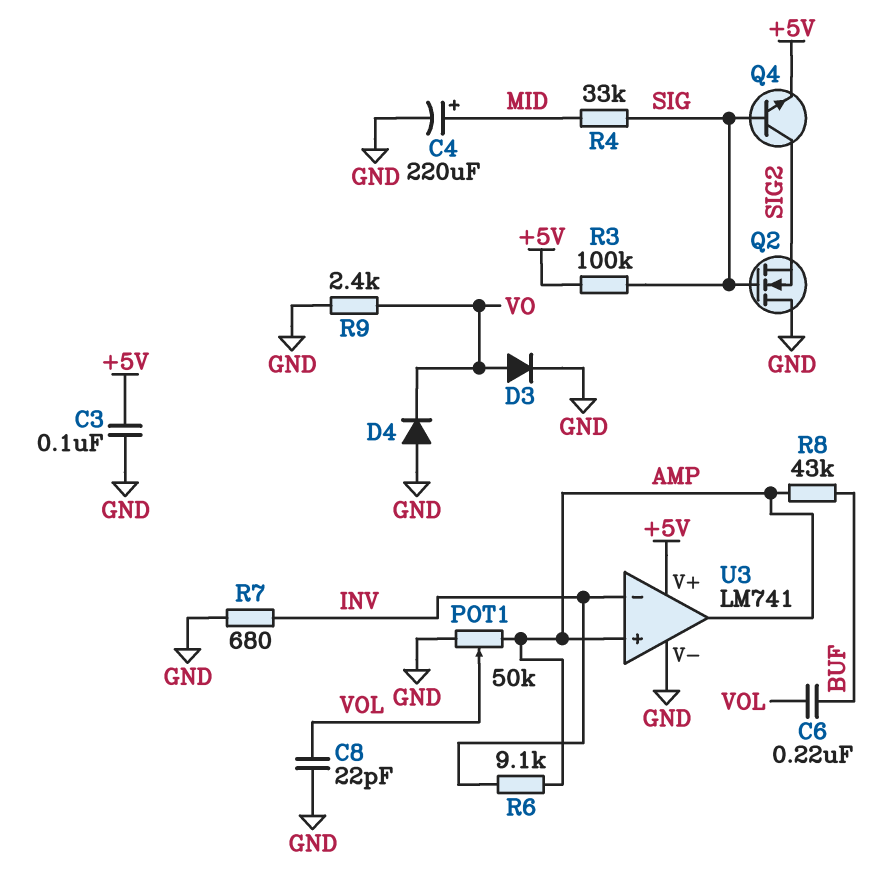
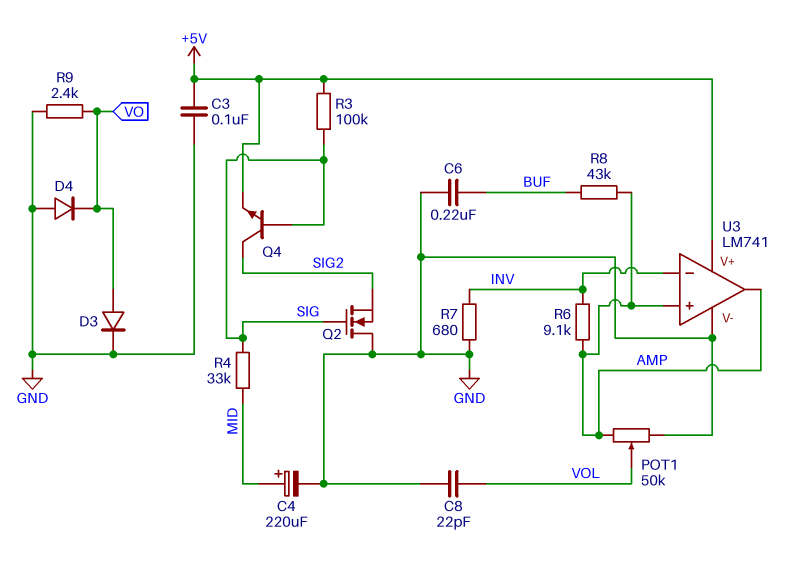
C6: 220nF (BUF, VOL) -> 220nF (BUF, GND)

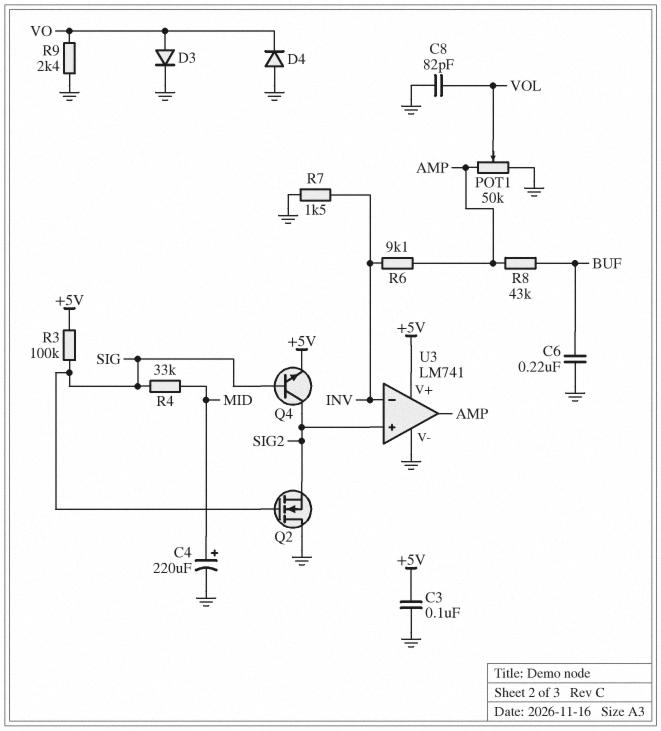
C8: 22pF (GND, VOL) -> 82pF (GND, VOL)
R7: 680 (GND, INV) -> 1.5k (GND, INV)
U3 pin in+: AMP -> SIG2

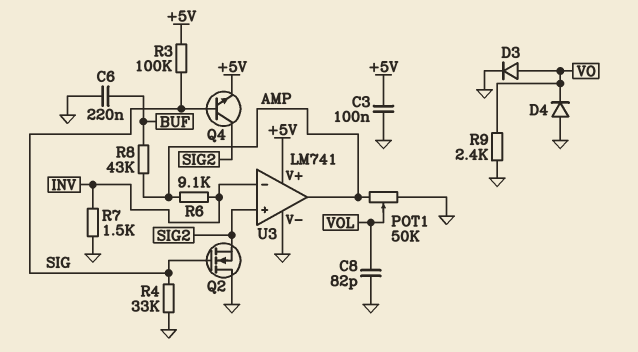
C4: 220uF (plus MID, minus GND) -> none
R4: 33k (MID, SIG) -> 33k (GND, SIG)

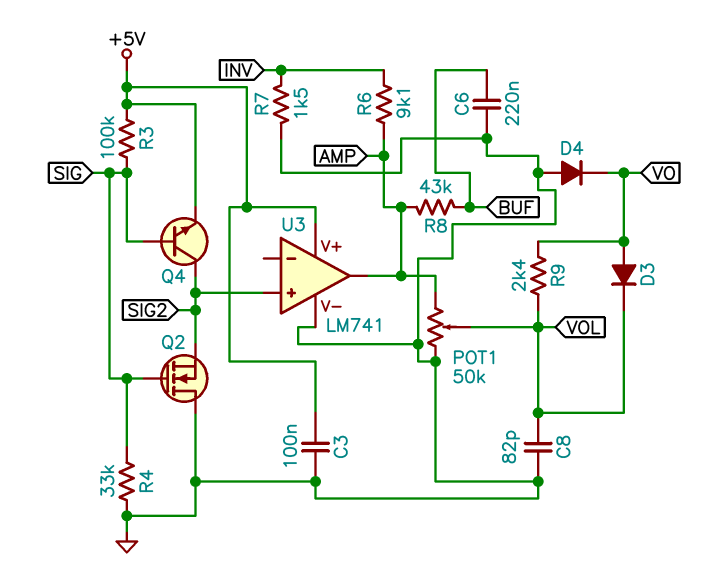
D3: diode (A VO, K GND) -> diode (A VO, K VOL)
R9: 2.4k (GND, VO) -> 2.4k (VO, VOL)
U3 pin in-: INV -> none

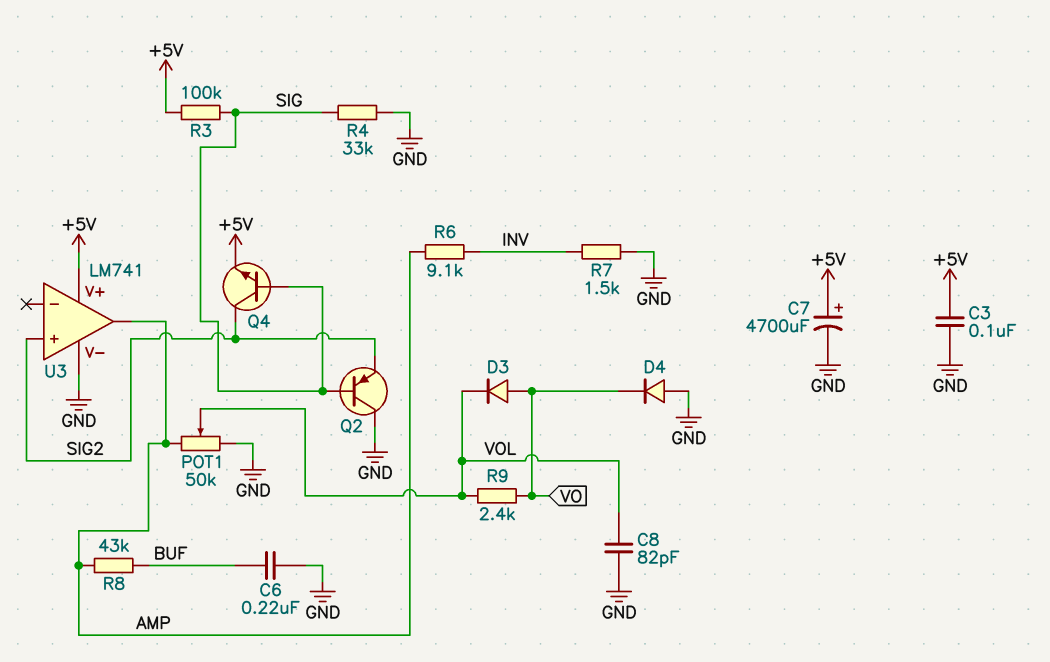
C7: none -> 4700uF (plus +5V, minus GND)
Q2: NMOS (G SIG, D GND, S SIG2) -> PNP (B SIG, C GND, E SIG2)

